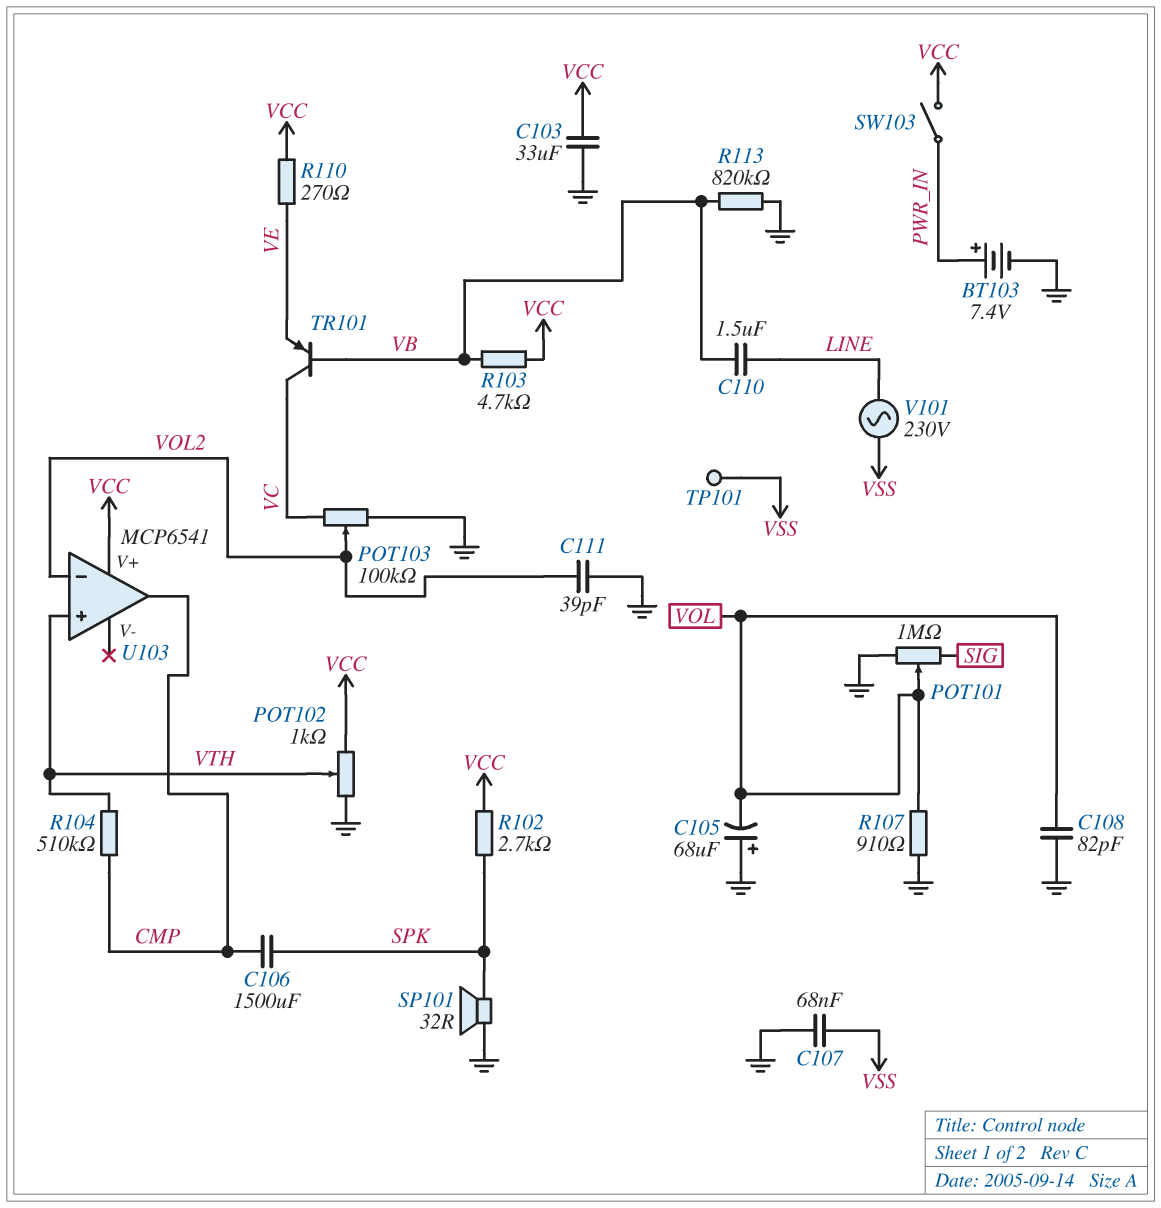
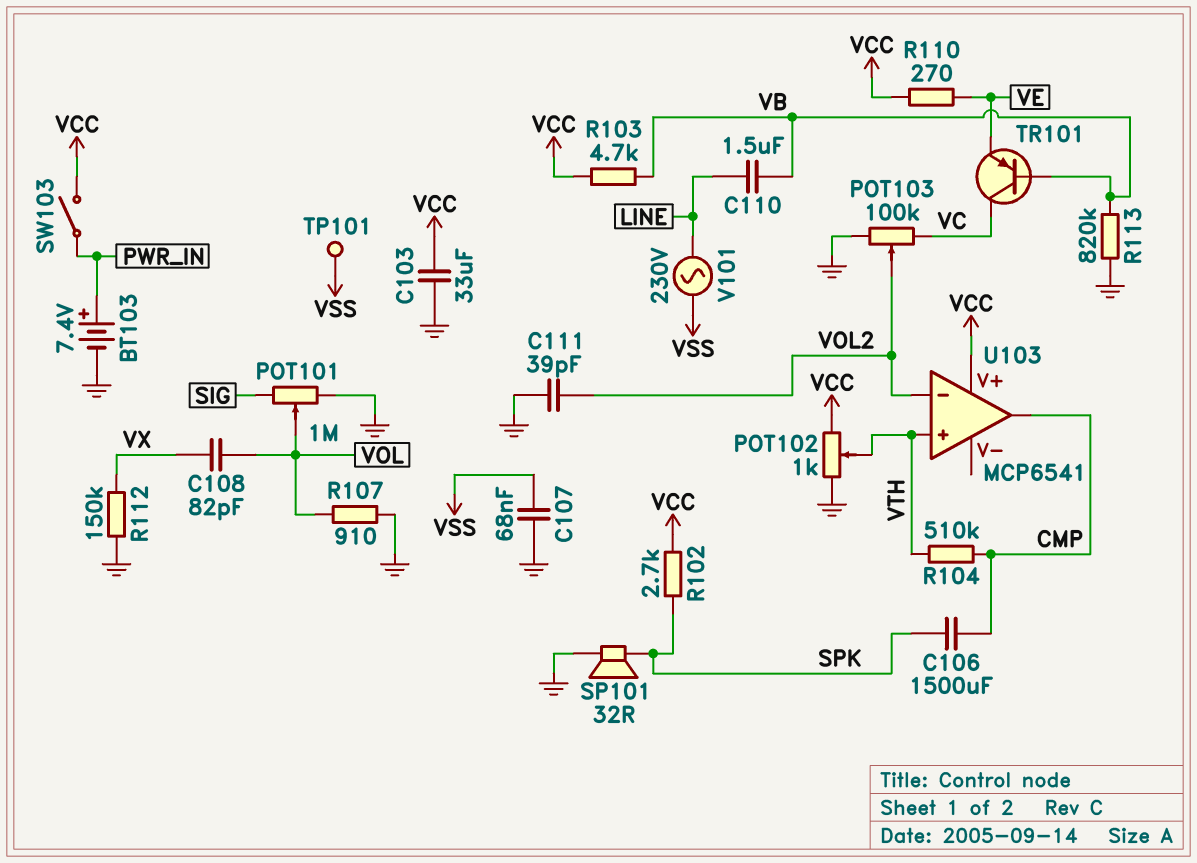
C105: 68uF (plus GND, minus VOL) -> none
C108: 82pF (GND, VOL) -> 82pF (VOL, VX)
R112: none -> 150k (GND, VX)

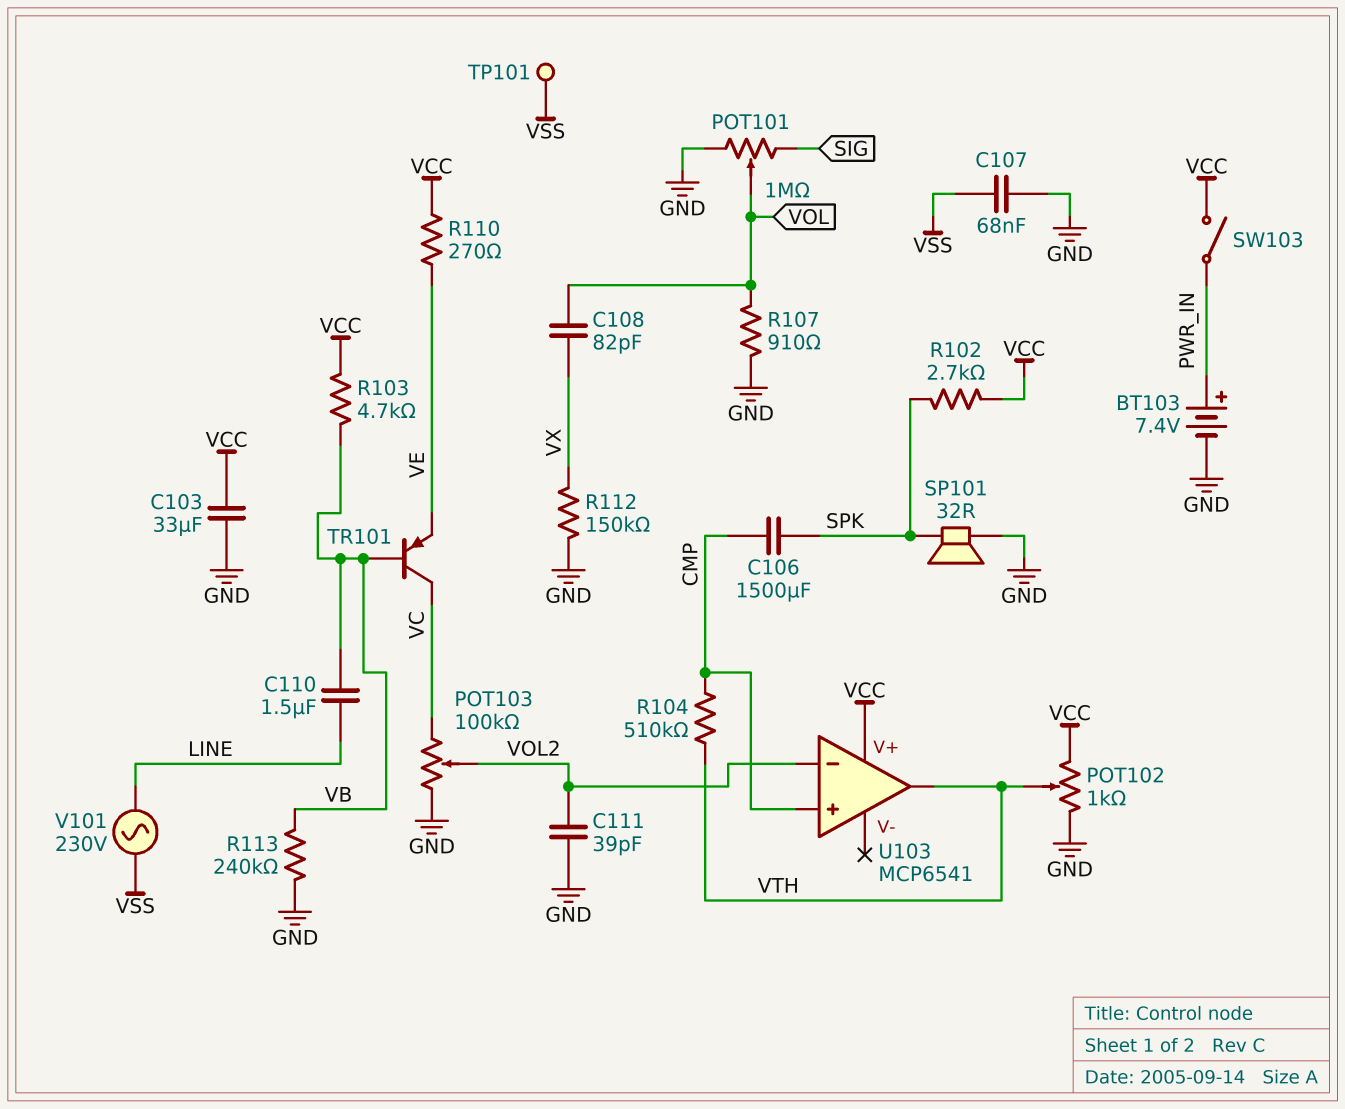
R113: 820k (GND, VB) -> 240k (GND, VB)
U103 pin in+: VTH -> CMP
U103 pin out: CMP -> VTH

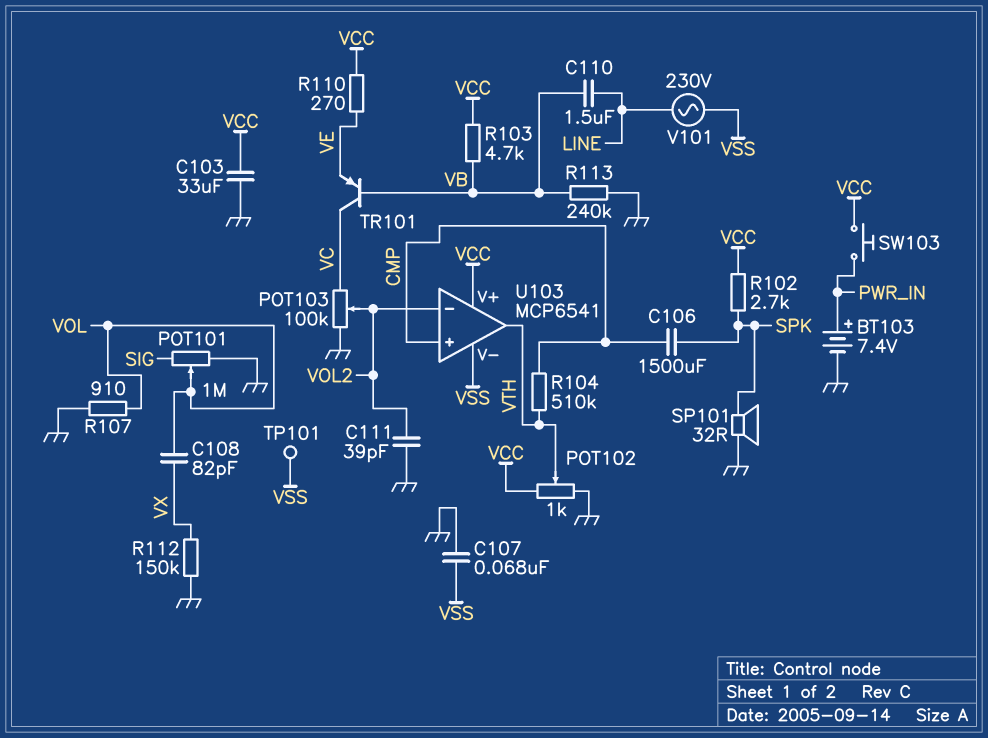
SW103: switch (PWR_IN, VCC) -> button (PWR_IN, VCC)
U103 pin V-: none -> VSS

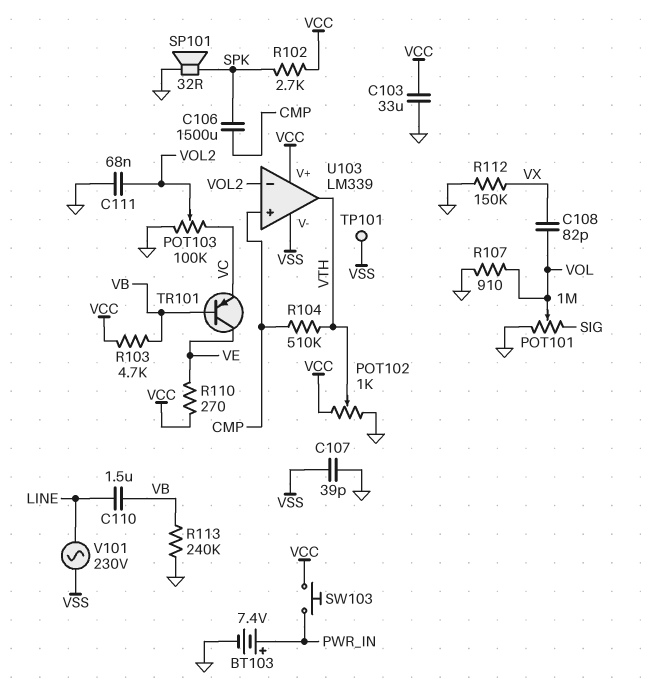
C107: 68nF (GND, VSS) -> 39pF (GND, VSS)
C111: 39pF (GND, VOL2) -> 68nF (GND, VOL2)
TR101: PNP (B VB, C VC, E VE) -> PNP (B VB, C VE, E VC)
U103: MCP6541 -> LM339

